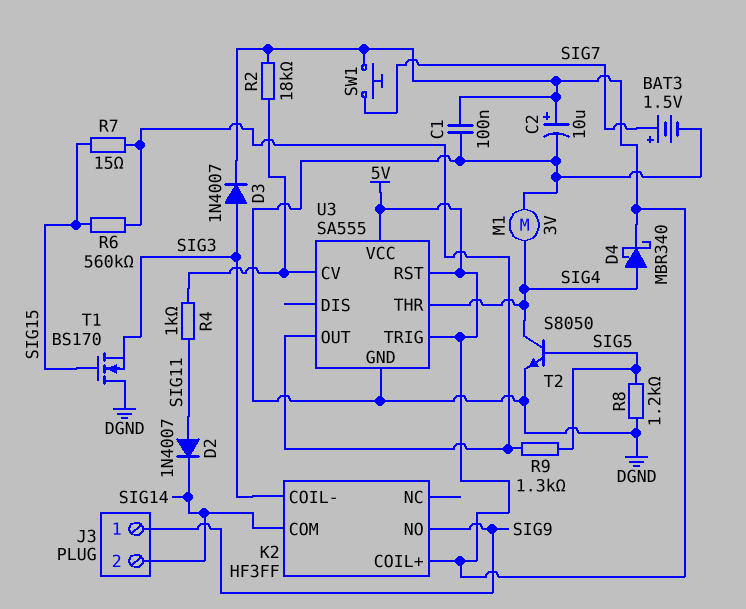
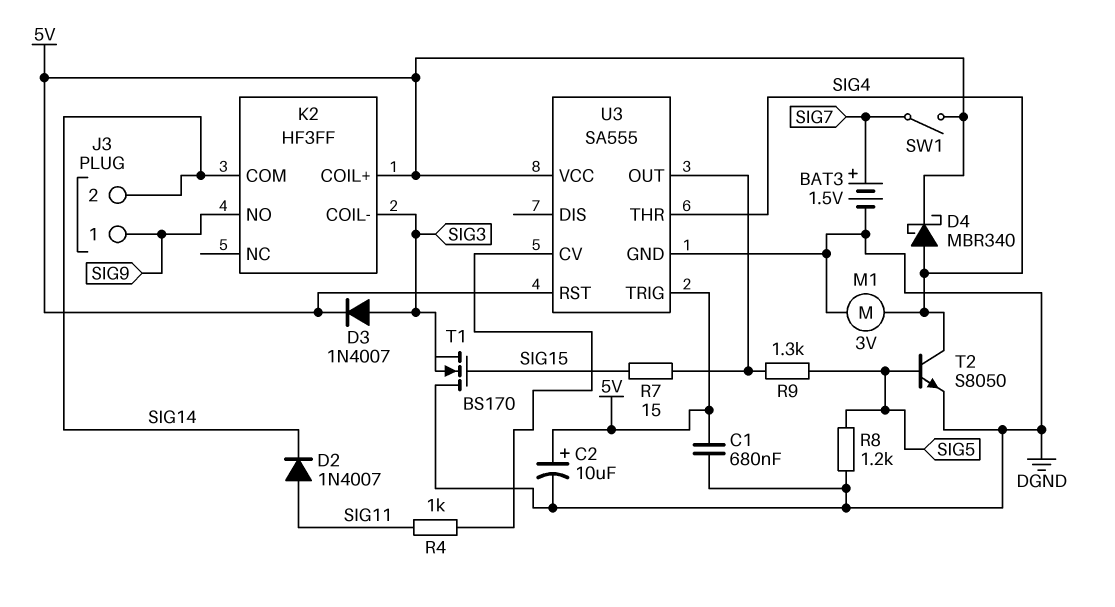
C1: 100nF (5V, DGND) -> 680nF (5V, DGND)
R2: 18k (5V, U3/CV) -> none
R6: 560k (SIG15, U3/OUT) -> none
SW1: button (5V, SIG7) -> switch (5V, SIG7)

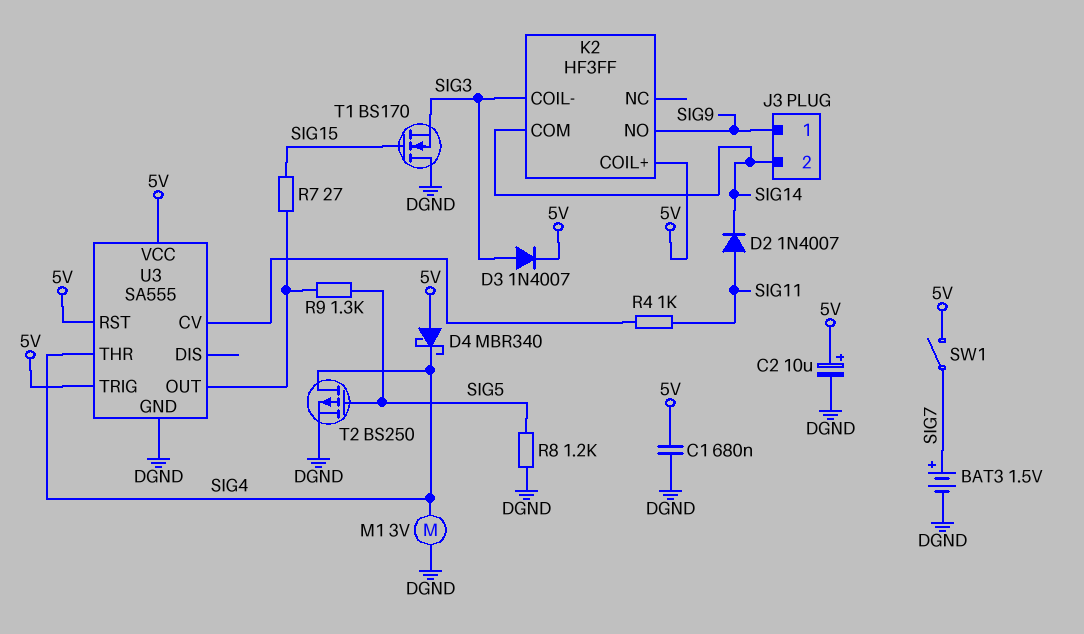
D4: schottky MBR340 (A SIG4, K 5V) -> schottky MBR340 (A 5V, K SIG4)
R7: 15 (SIG15, U3/OUT) -> 27 (SIG15, U3/OUT)
T2: NPN S8050 (B SIG5, C SIG4, E DGND) -> PMOS BS250 (G SIG5, D SIG4, S DGND)

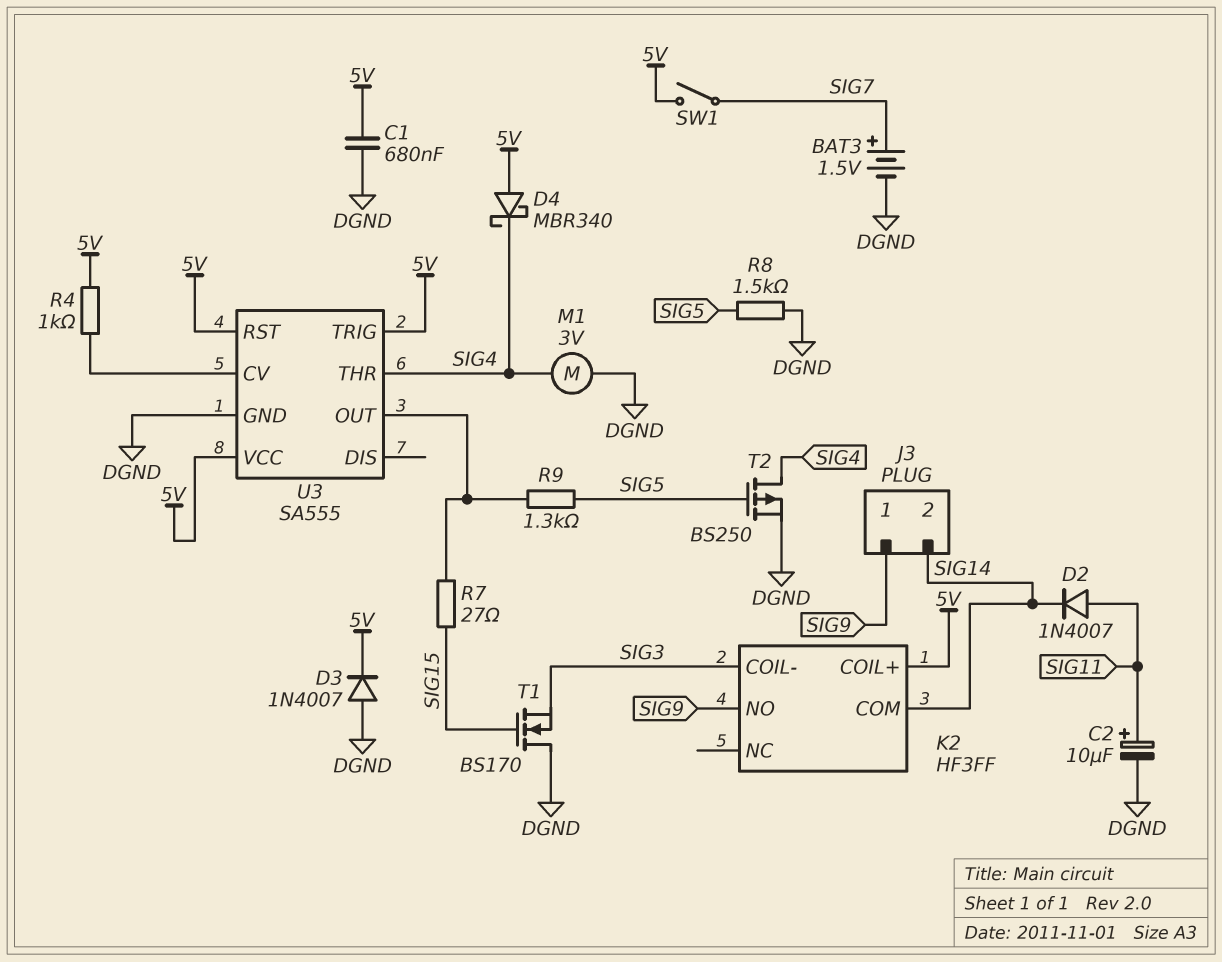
C2: 10uF (plus 5V, minus DGND) -> 10uF (plus SIG11, minus DGND)
D3: diode 1N4007 (A SIG3, K 5V) -> diode 1N4007 (A DGND, K 5V)
R4: 1k (SIG11, U3/CV) -> 1k (5V, U3/CV)
R8: 1.2k (DGND, SIG5) -> 1.5k (DGND, SIG5)

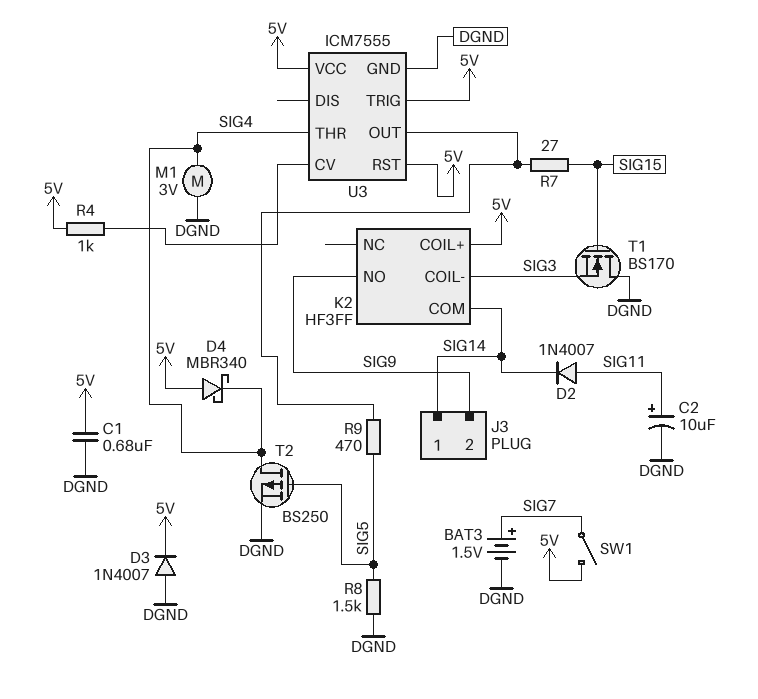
J3 pin 1: SIG9 -> SIG14
J3 pin 2: SIG14 -> SIG9
R9: 1.3k (SIG5, U3/OUT) -> 470 (SIG5, U3/OUT)
U3: SA555 -> ICM7555

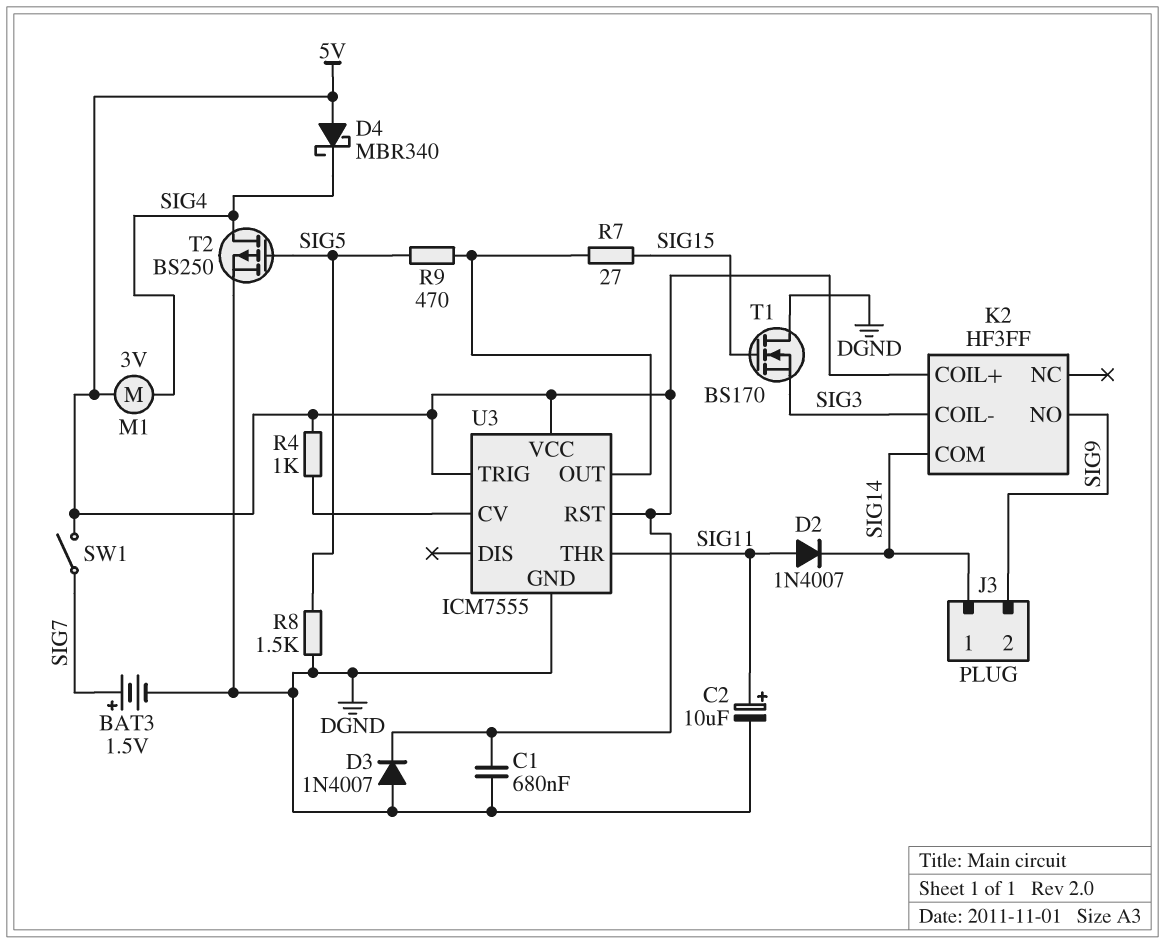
M1: motor 3V (DGND, SIG4) -> motor 3V (5V, SIG4)
U3 pin THR: SIG4 -> SIG11

